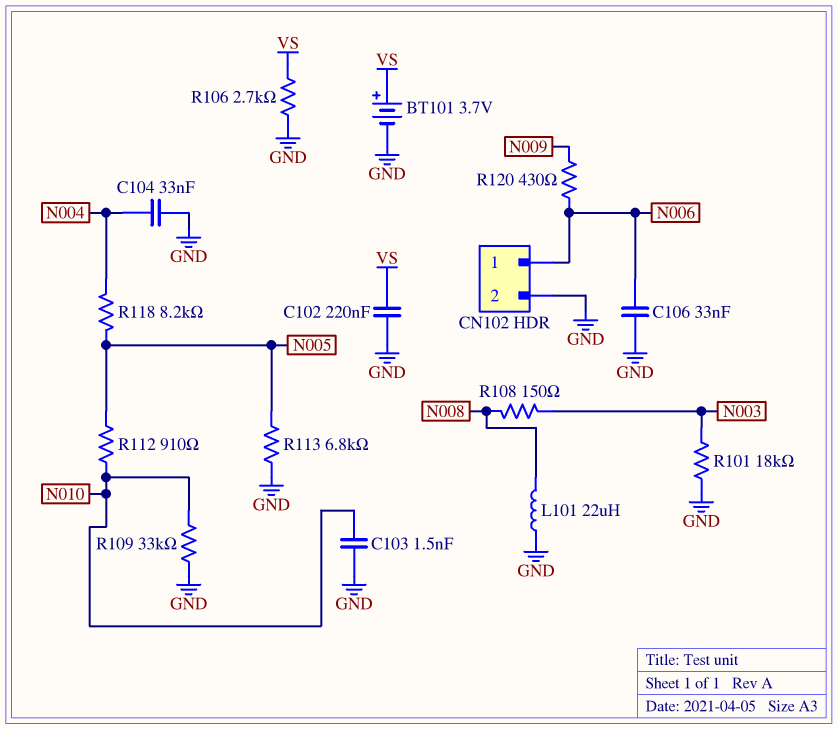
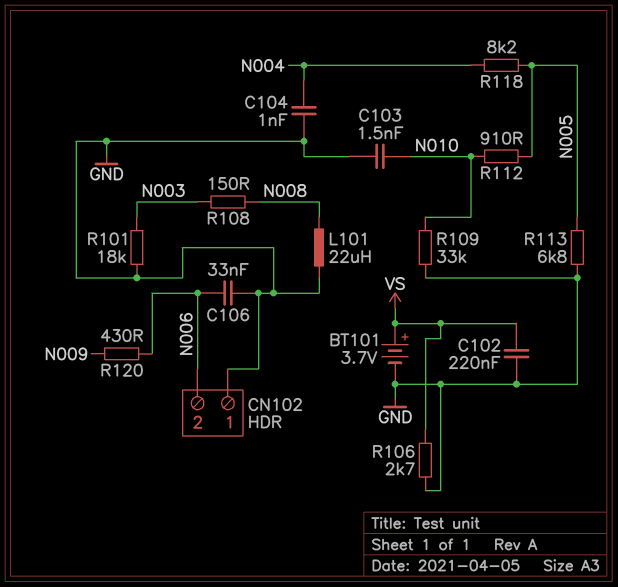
C104: 33nF (GND, N004) -> 1nF (GND, N004)
CN102 pin 1: N006 -> GND
CN102 pin 2: GND -> N006

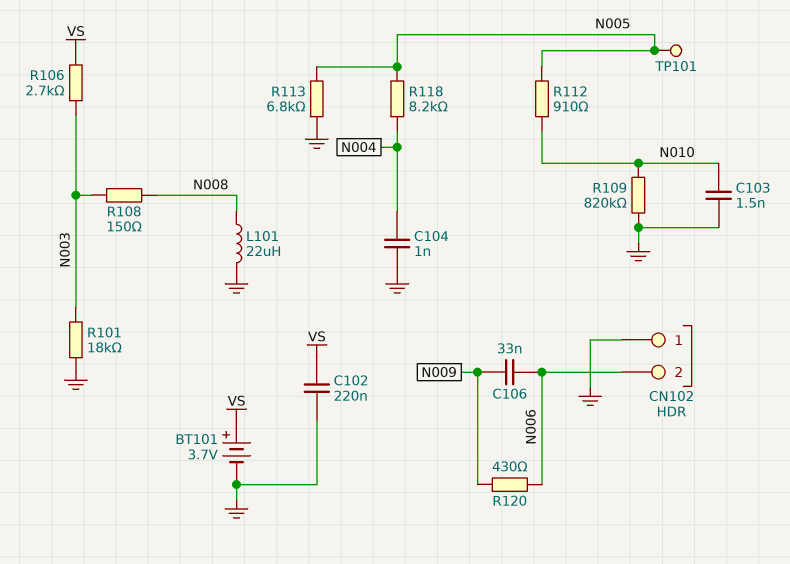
C106: 33nF (GND, N006) -> 33nF (N006, N009)
R106: 2.7k (GND, VS) -> 2.7k (N003, VS)
R109: 33k (GND, N010) -> 820k (GND, N010)
TP101: none -> test point (N005)

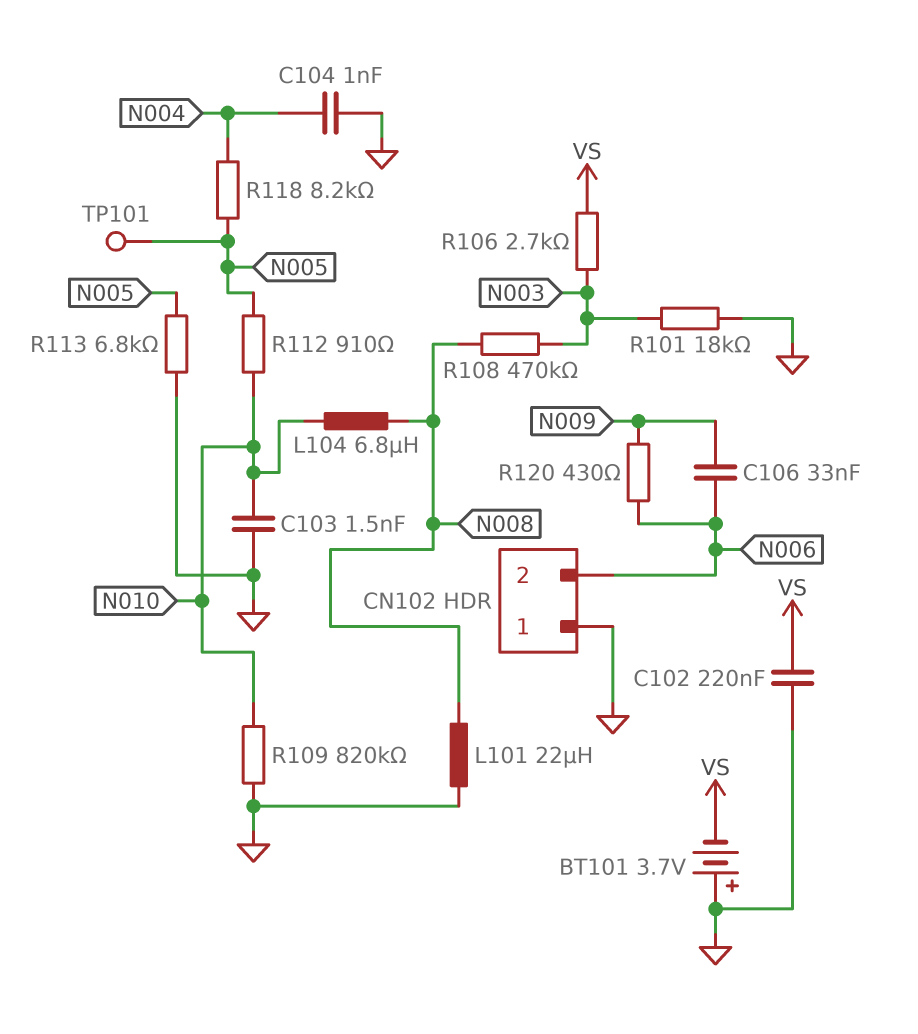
BT101: 3.7V (plus VS, minus GND) -> 3.7V (plus GND, minus VS)
L104: none -> 6.8uH (N008, N010)
R108: 150 (N003, N008) -> 470k (N003, N008)

